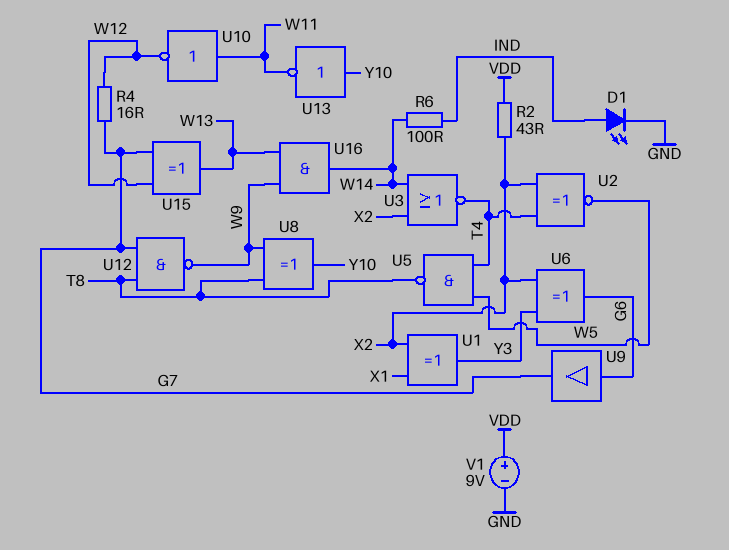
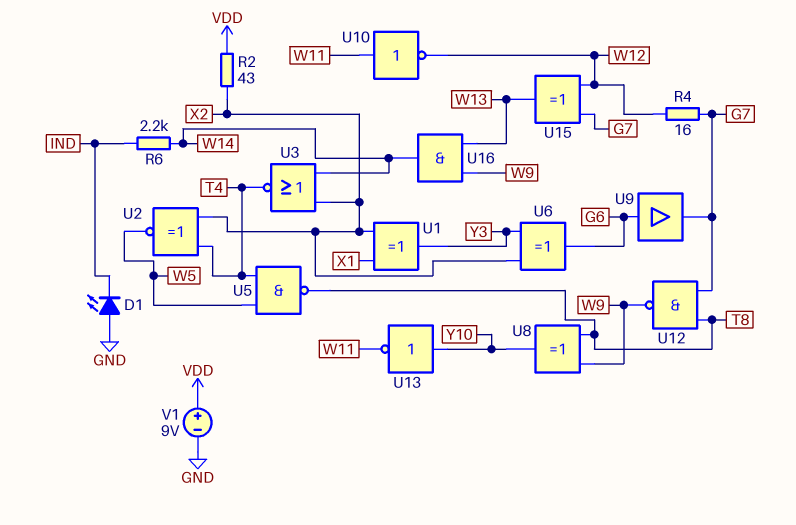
D1: LED (A IND, K GND) -> LED (A GND, K IND)
R6: 100 (IND, W14) -> 2.2k (IND, W14)

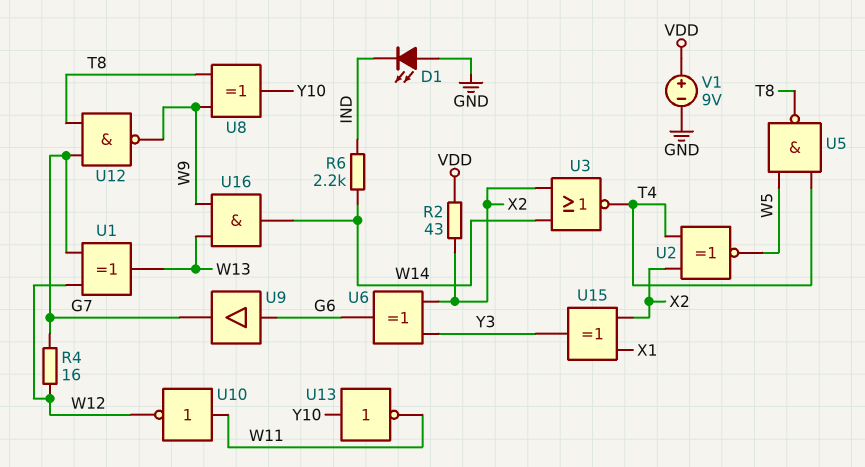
U1: XOR (in X1, in X2, out Y3) -> XOR (in G7, in W12, out W13)
U15: XOR (in G7, in W12, out W13) -> XOR (in X1, in X2, out Y3)

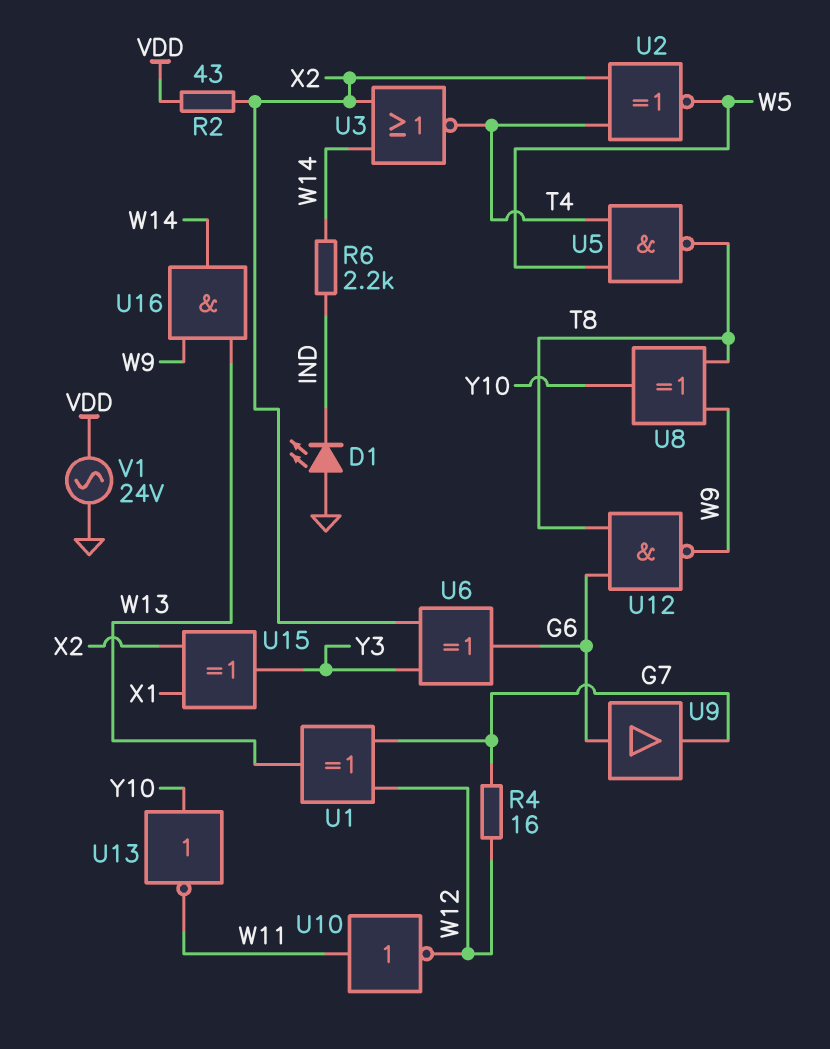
U12: NAND (in G7, in T8, out W9) -> NAND (in G6, in T8, out W9)
V1: 9V (plus VDD, minus GND) -> AC 24V (GND, VDD)

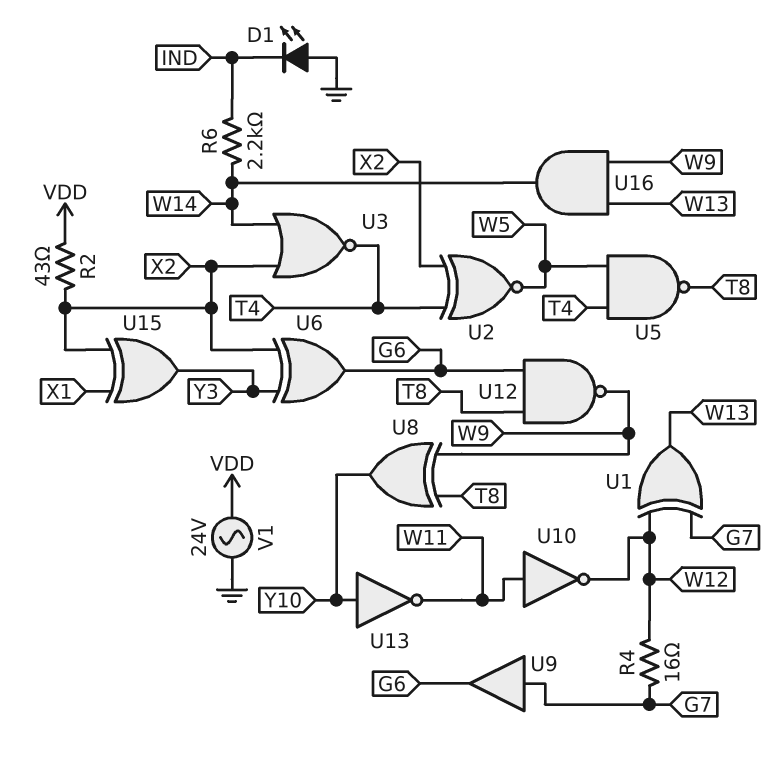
U9: buffer (in G6, out G7) -> buffer (in G7, out G6)

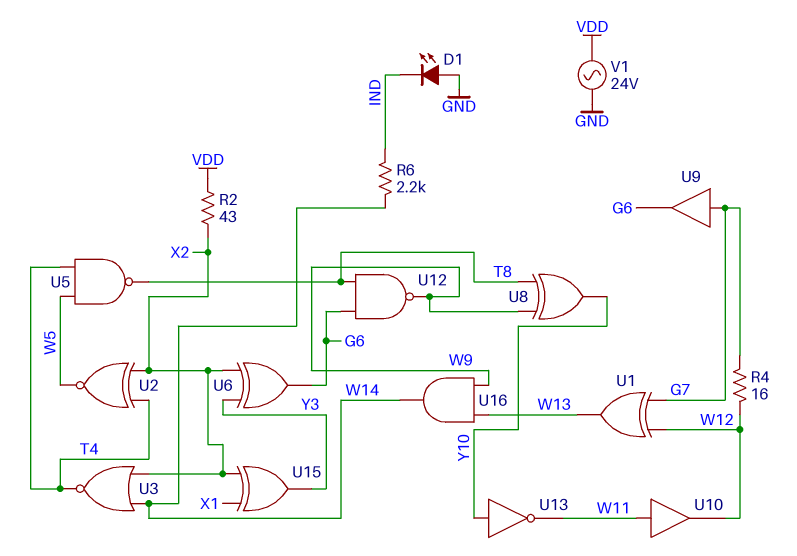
U10: NOT (in W11, out W12) -> buffer (in W11, out W12)

